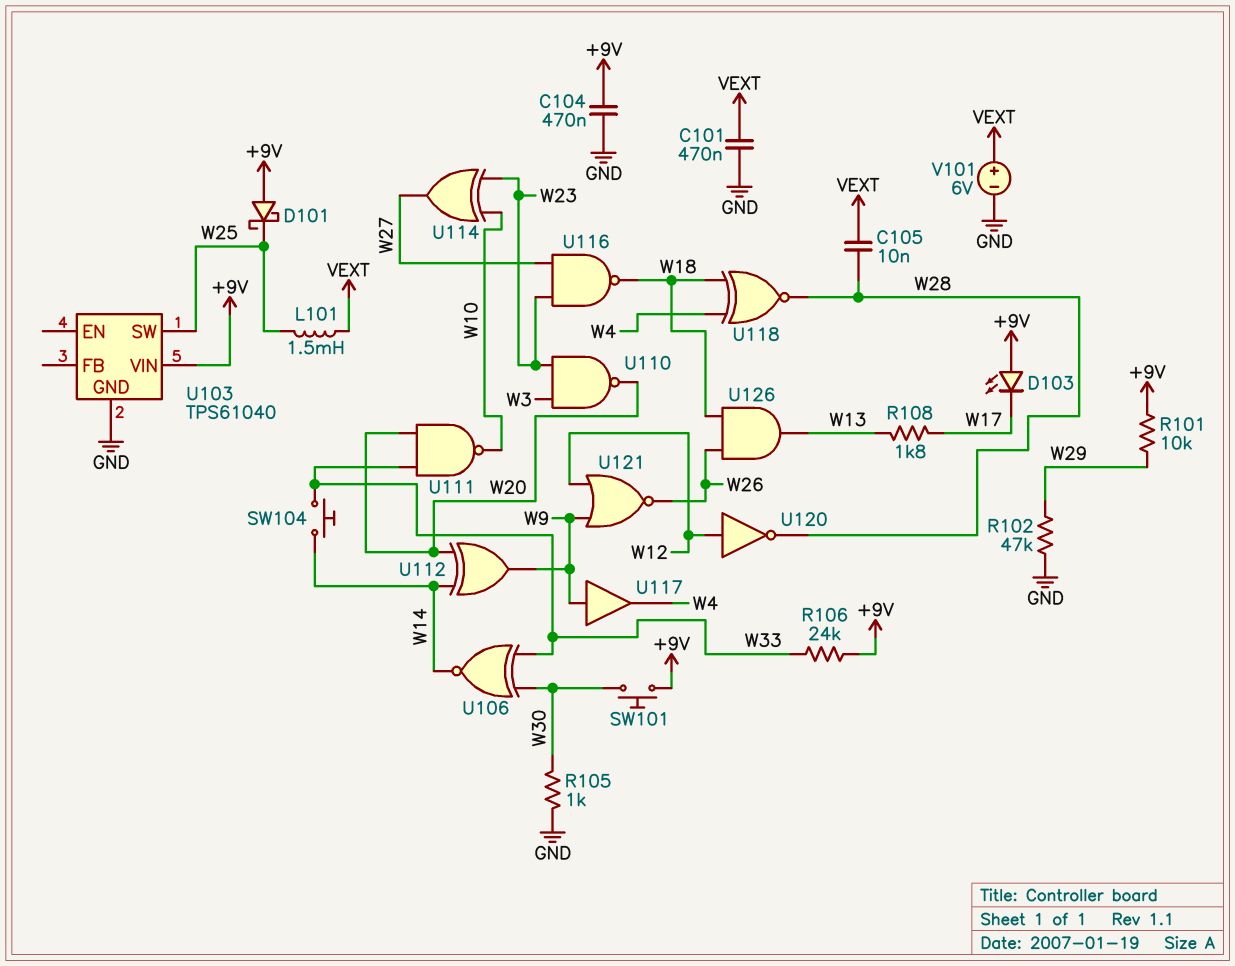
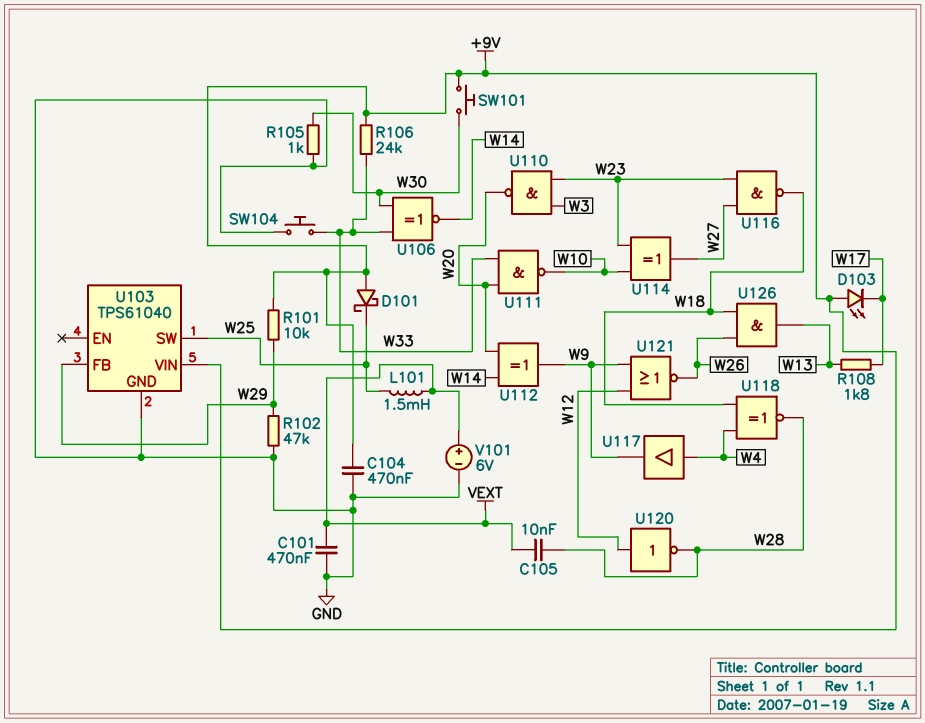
SW104: button (W14, W33) -> button (GND, W33)
U103 pin FB: none -> W29
U117: buffer (in W9, out W4) -> buffer (in W4, out W9)

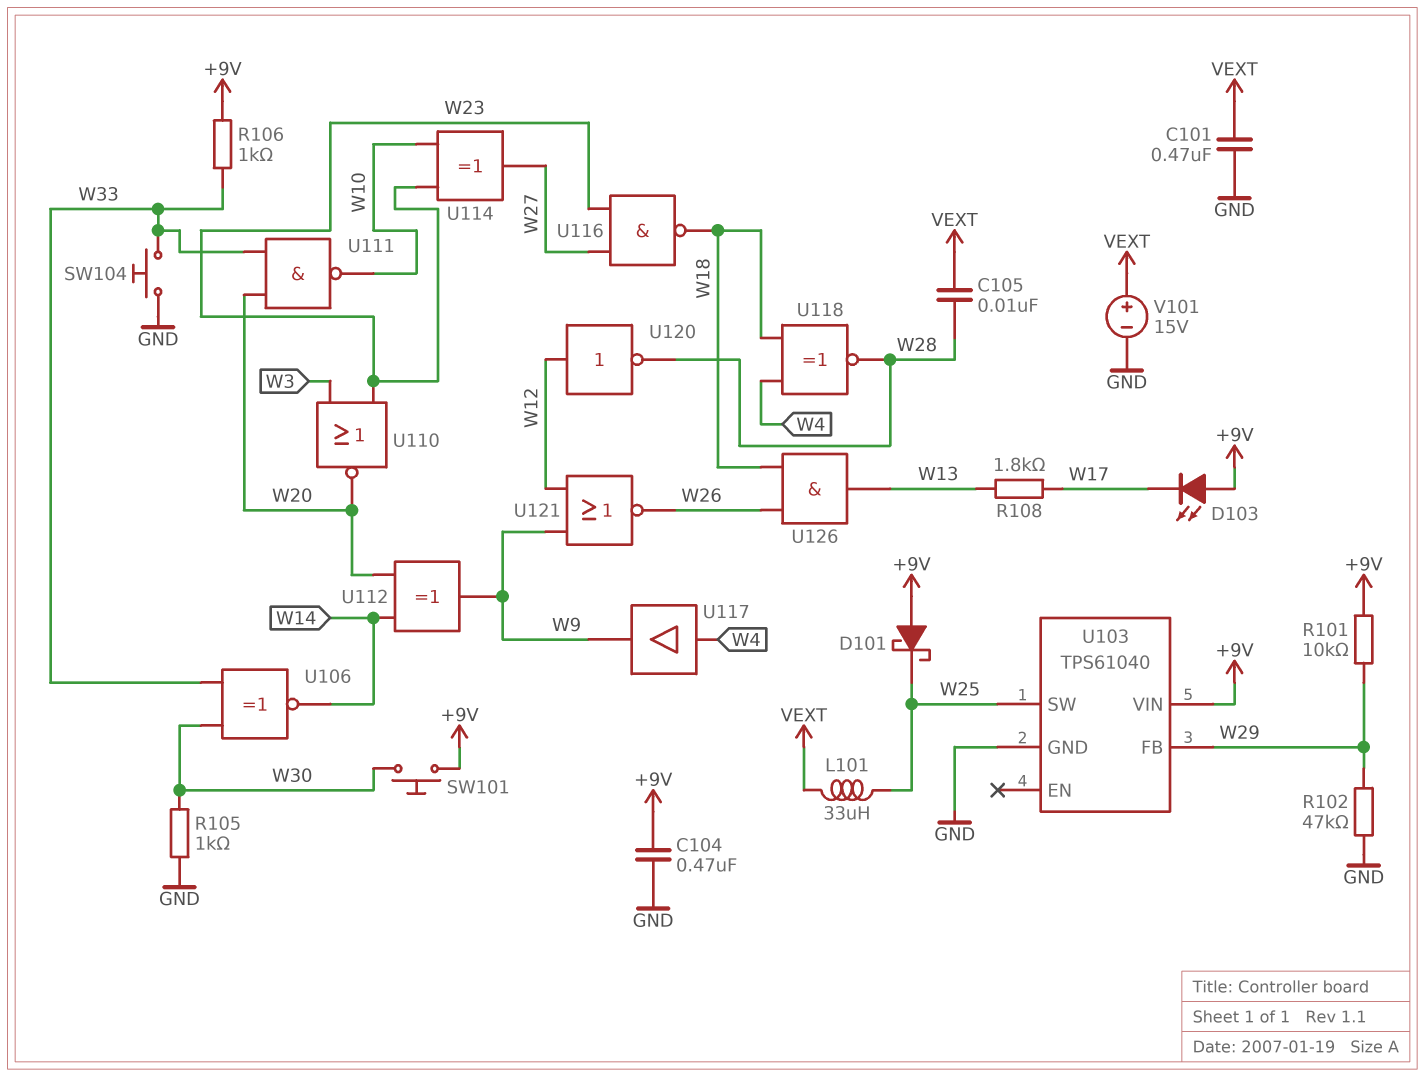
L101: 1.5mH (VEXT, W25) -> 33uH (VEXT, W25)
R106: 24k (+9V, W33) -> 1k (+9V, W33)
U110: NAND (in W3, in W23, out W20) -> NOR (in W3, in W23, out W20)
V101: 6V (plus VEXT, minus GND) -> 15V (plus VEXT, minus GND)

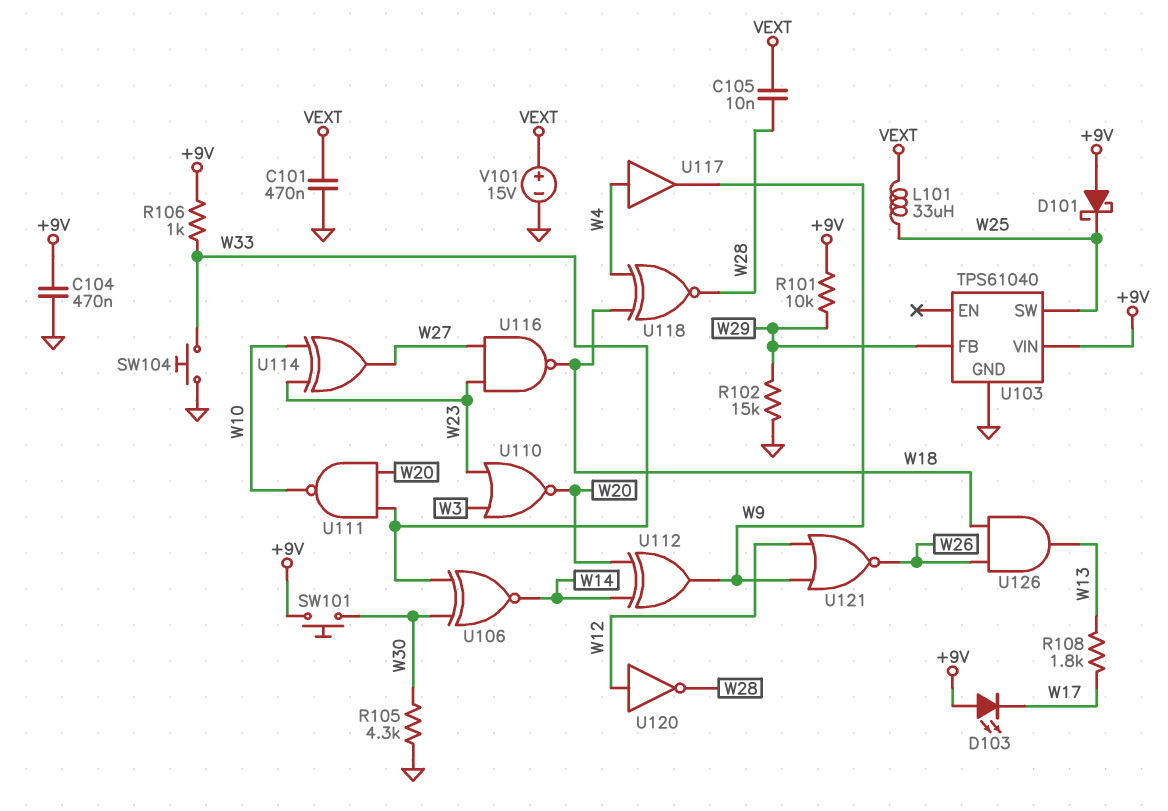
R102: 47k (GND, W29) -> 15k (GND, W29)
R105: 1k (GND, W30) -> 4.3k (GND, W30)

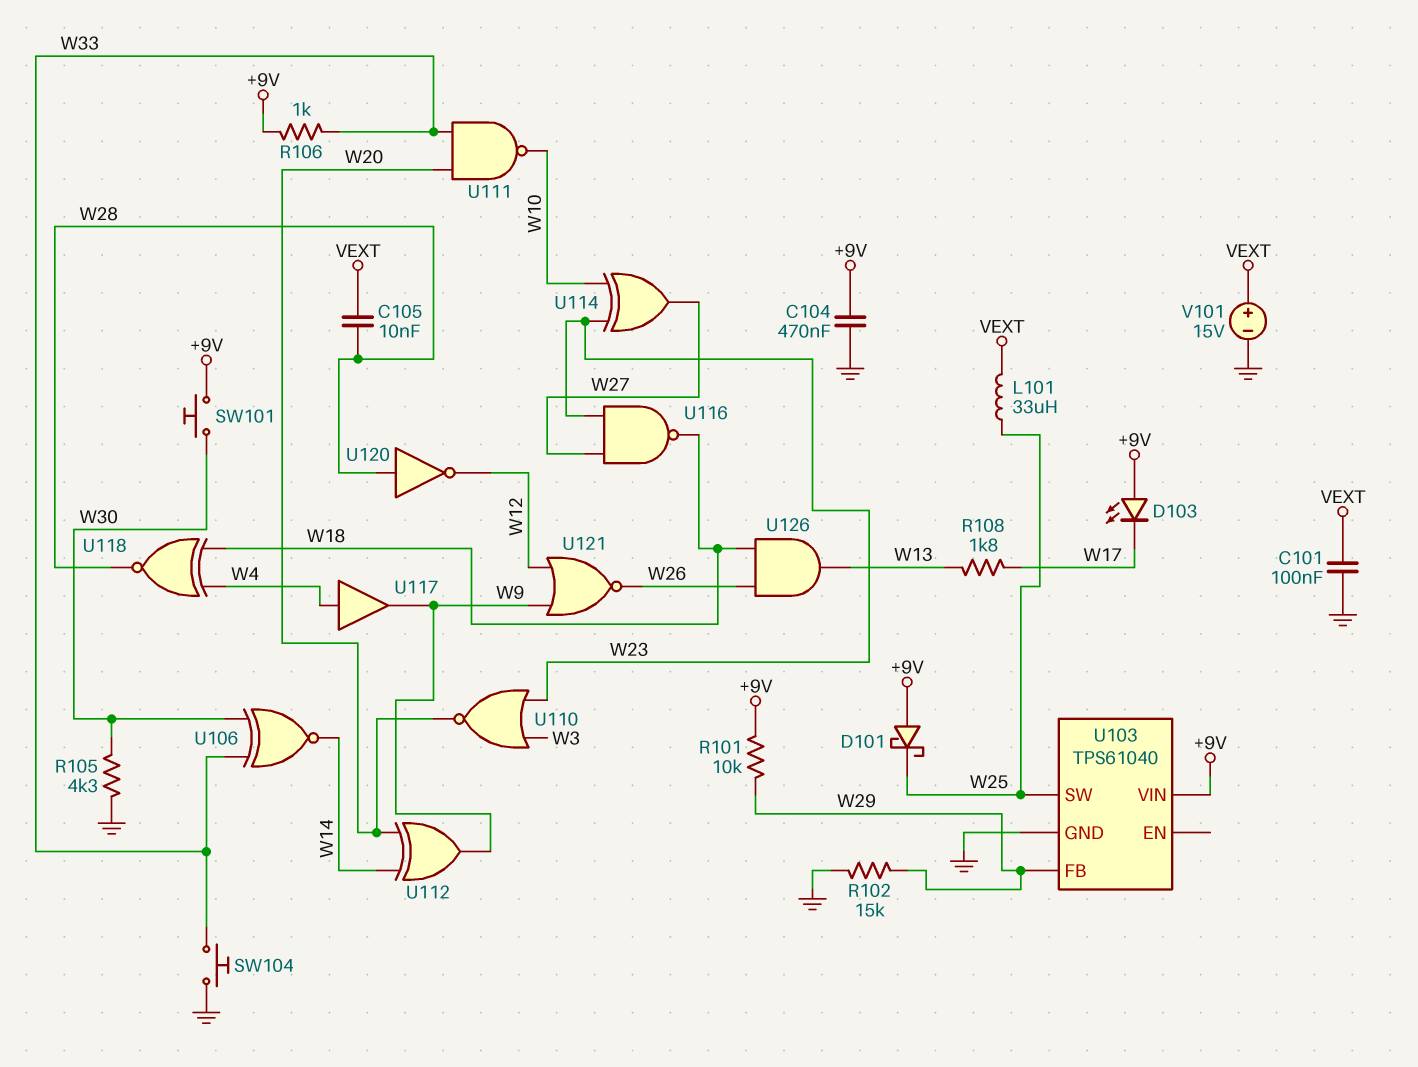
C101: 470nF (GND, VEXT) -> 100nF (GND, VEXT)
U120: NOT (in W12, out W28) -> NOT (in W28, out W12)

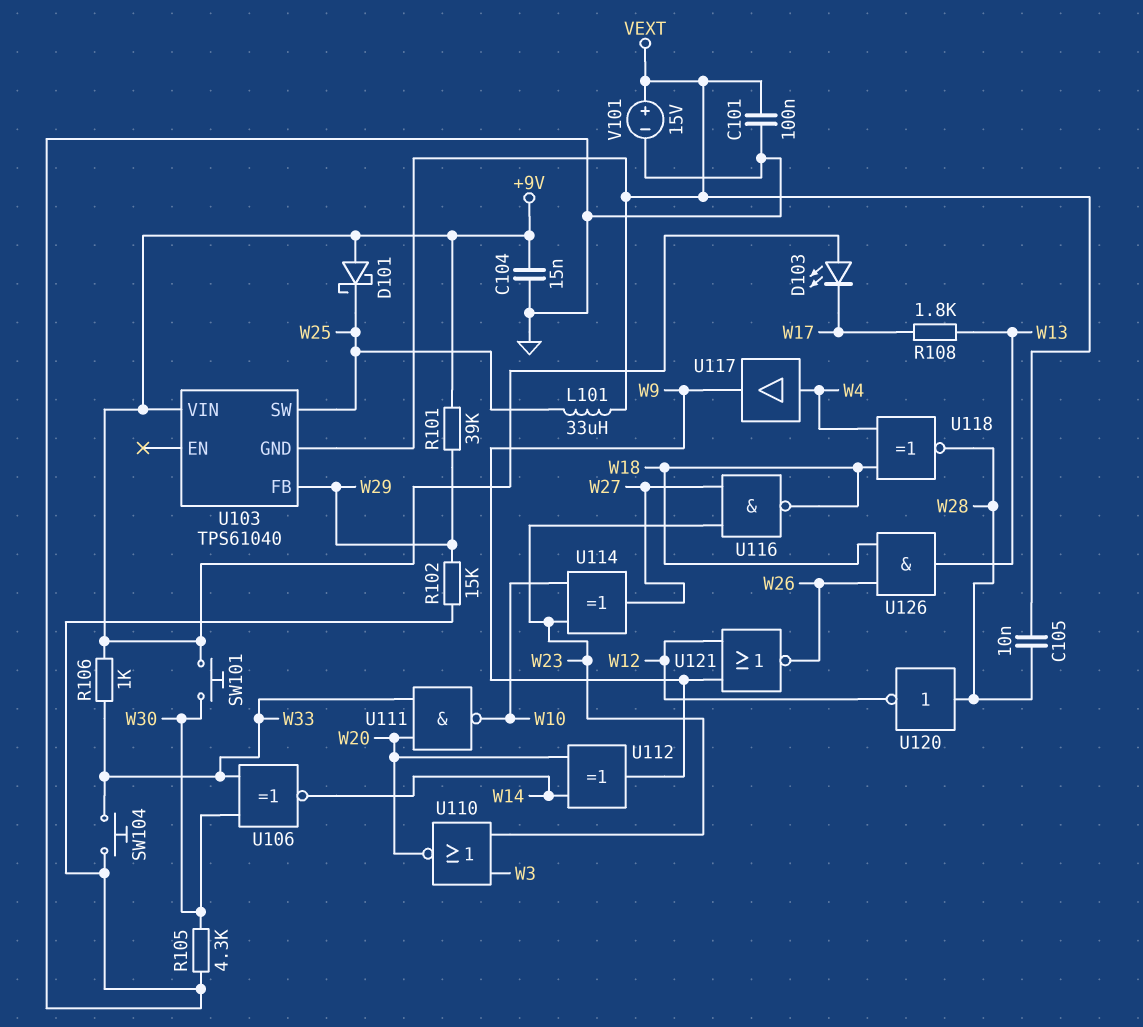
C104: 470nF (+9V, GND) -> 15nF (+9V, GND)
R101: 10k (+9V, W29) -> 39k (+9V, W29)
U103 pin GND: GND -> VEXT

